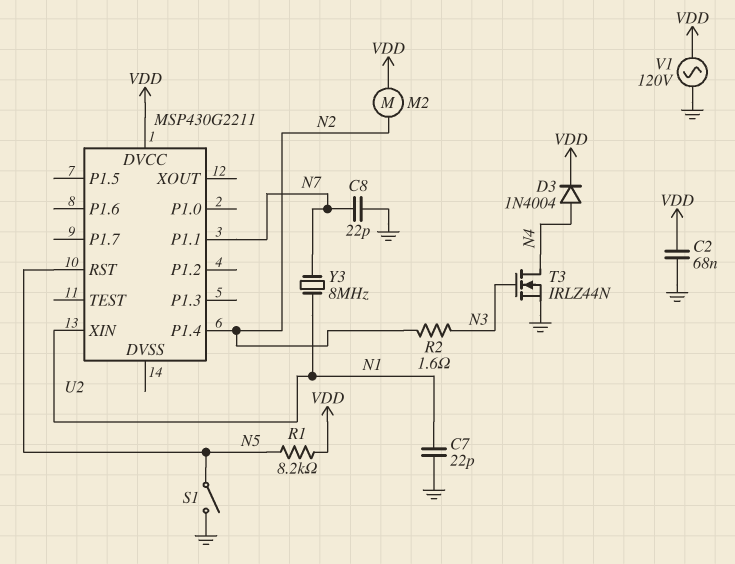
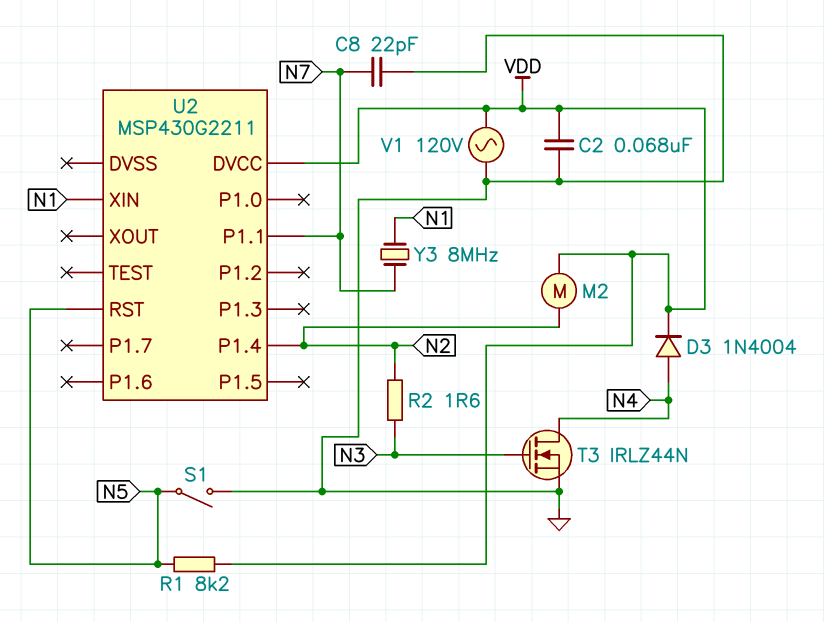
C7: 22pF (GND, N1) -> none

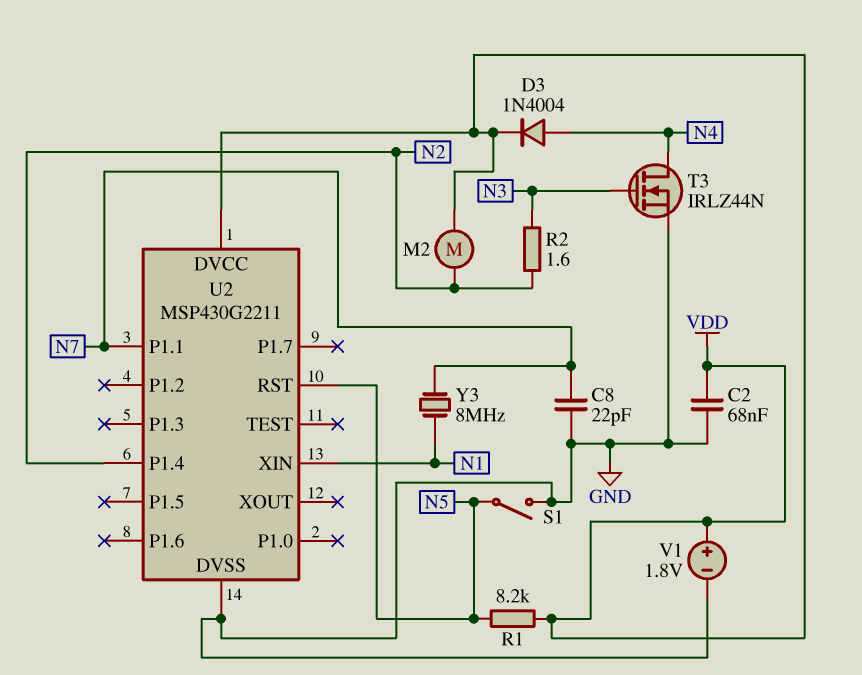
U2 pin DVSS: none -> GND
V1: AC 120V (GND, VDD) -> 1.8V (plus VDD, minus GND)

